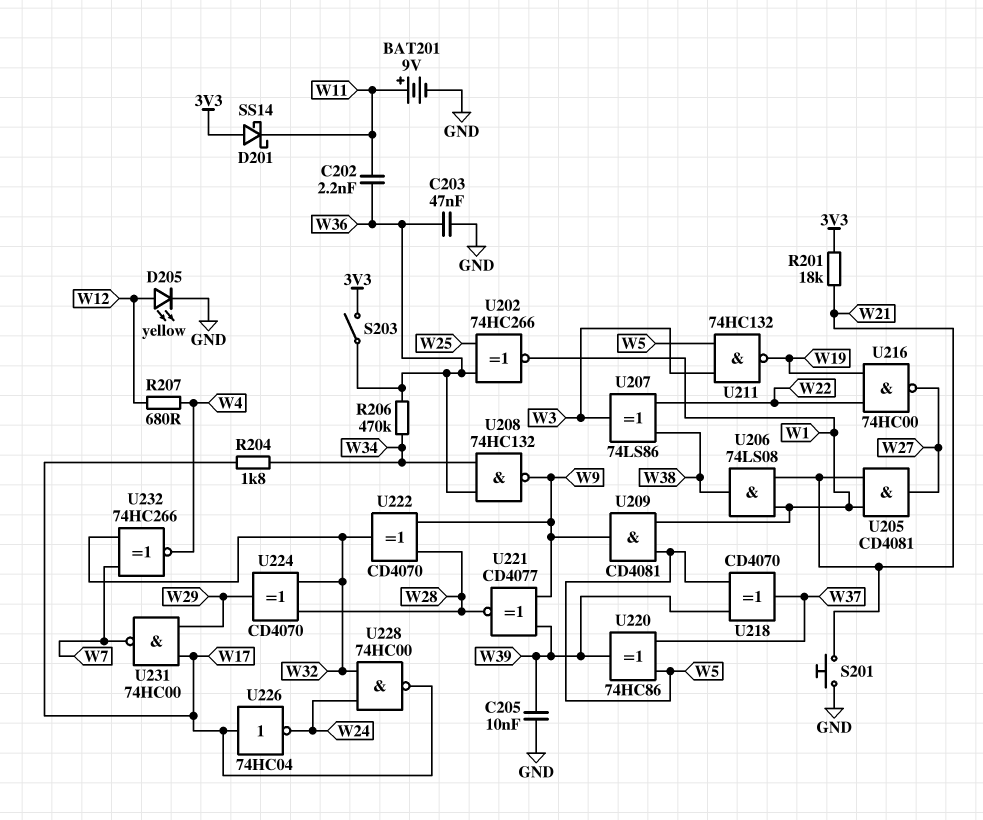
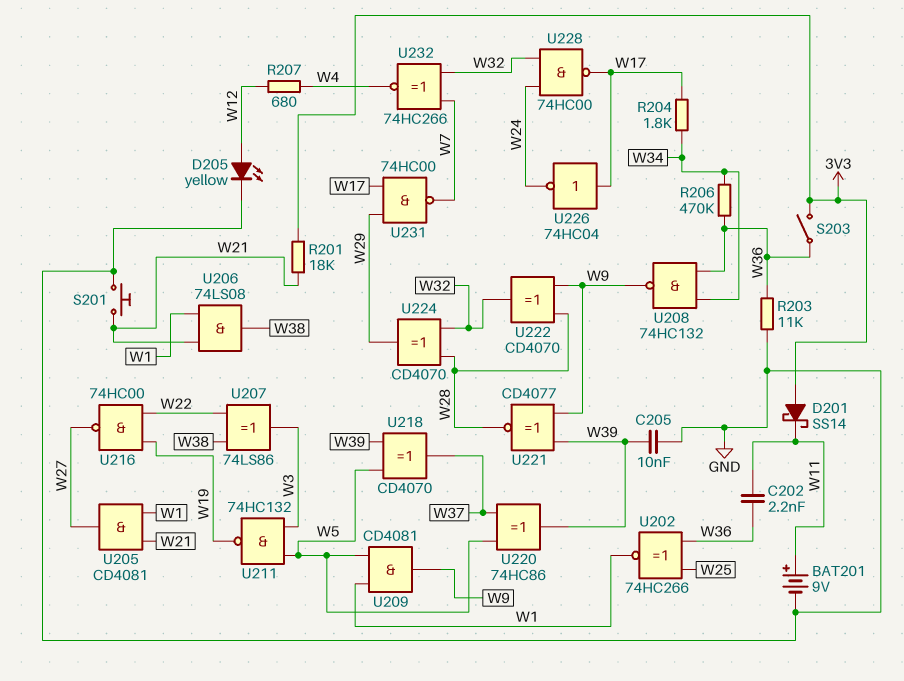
C203: 47nF (GND, W36) -> none
R203: none -> 11k (GND, W36)

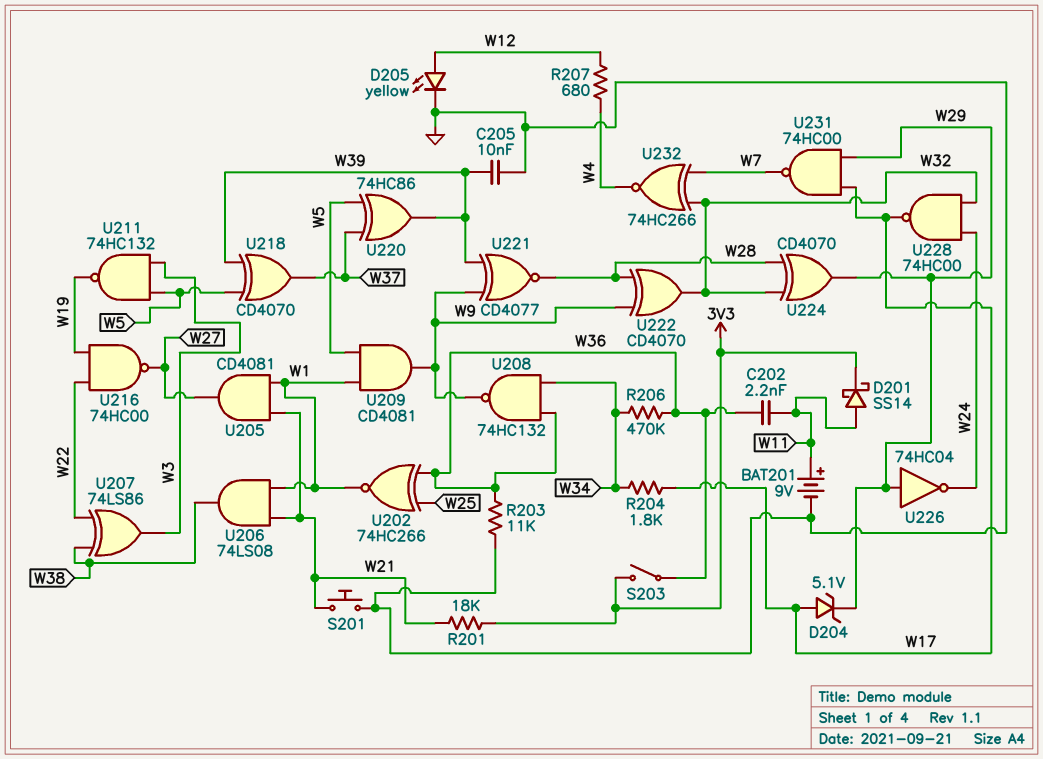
D201: schottky SS14 (A 3V3, K W11) -> schottky SS14 (A W11, K 3V3)
D204: none -> zener 5.1V (A W17, K W29)
U226: NOT 74HC04 (in W17, out W24) -> NOT 74HC04 (in W29, out W24)

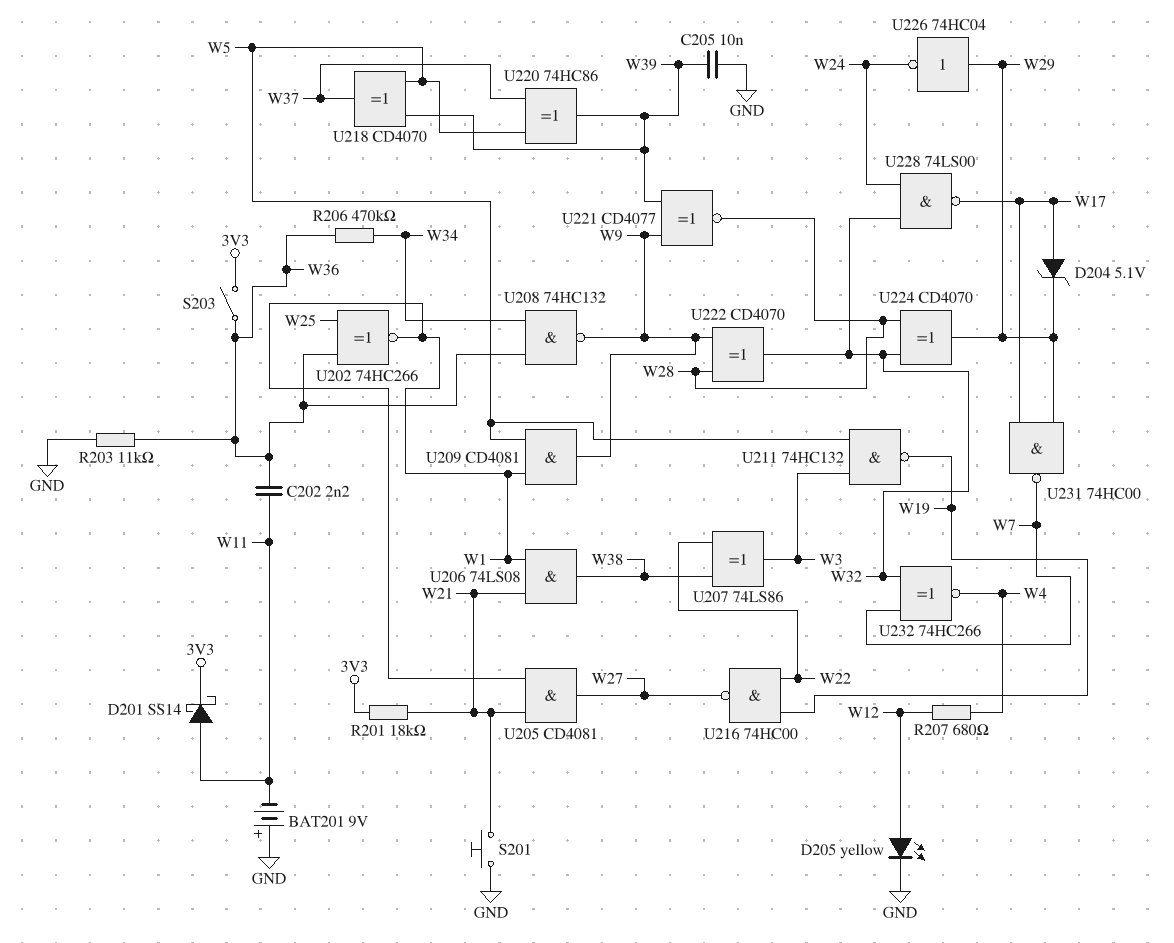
BAT201: 9V (plus W11, minus GND) -> 9V (plus GND, minus W11)
R204: 1.8k (W17, W34) -> none
U228: NAND 74HC00 (in W24, in W32, out W17) -> NAND 74LS00 (in W24, in W32, out W17)

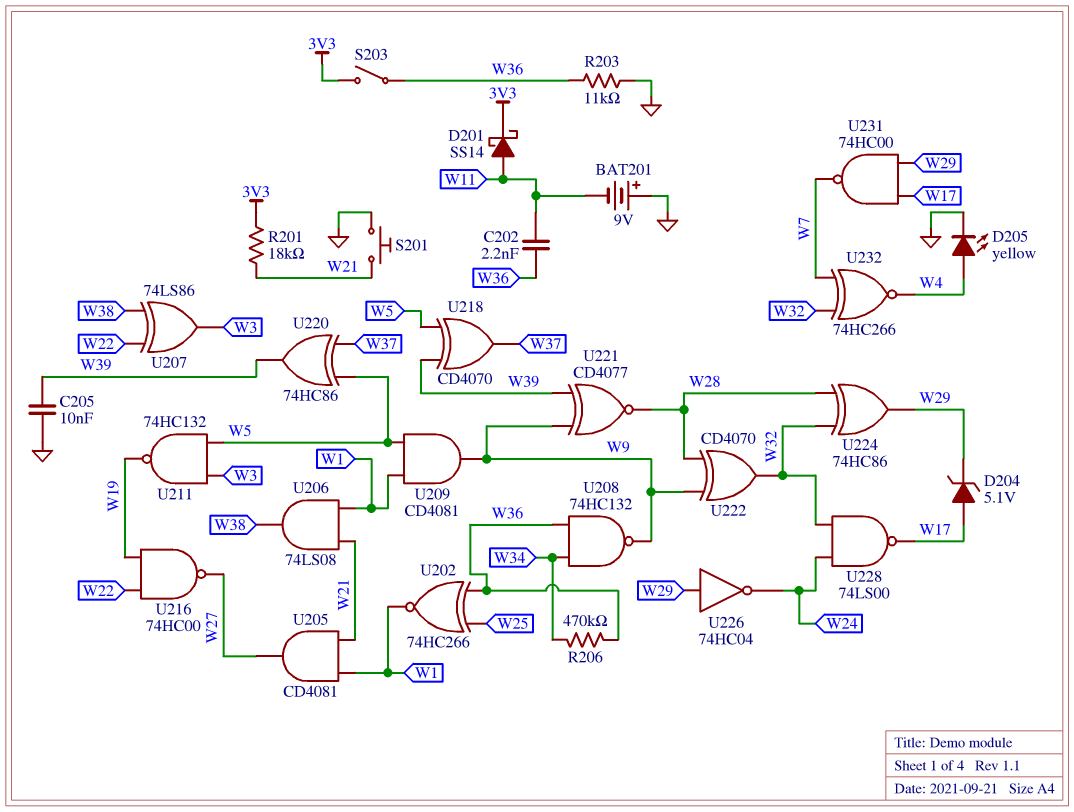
D205: LED yellow (A W12, K GND) -> LED yellow (A W4, K GND)
R207: 680 (W4, W12) -> none
U224: XOR CD4070 (in W28, in W32, out W29) -> XOR 74HC86 (in W28, in W32, out W29)

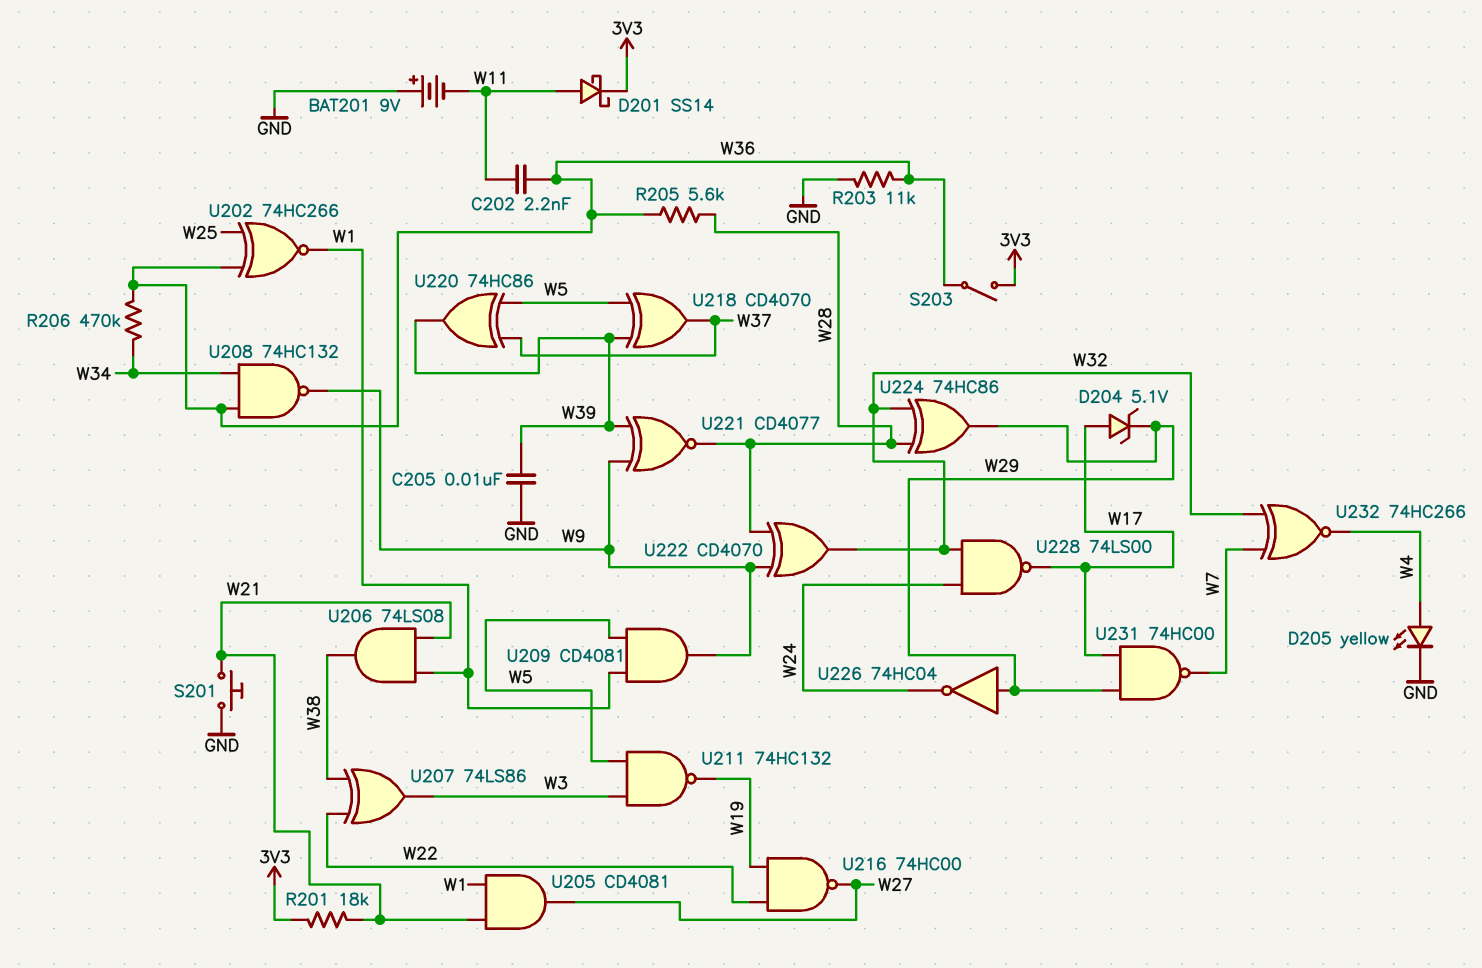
R205: none -> 5.6k (W28, W36)

